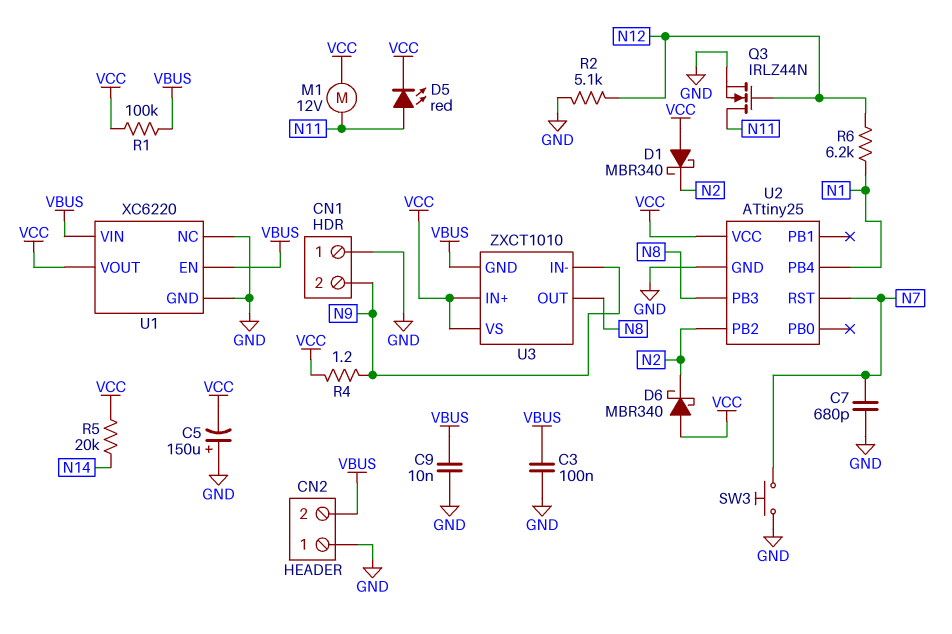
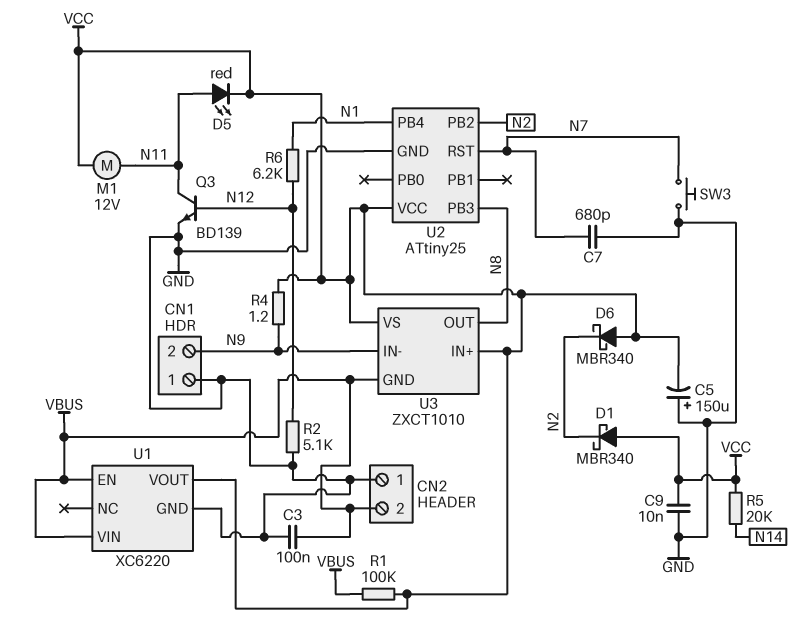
C9: 10nF (GND, VBUS) -> 10nF (GND, VCC)
Q3: NMOS IRLZ44N (G N12, D N11, S GND) -> NPN BD139 (B N12, C N11, E GND)
U1 pin NC: GND -> none

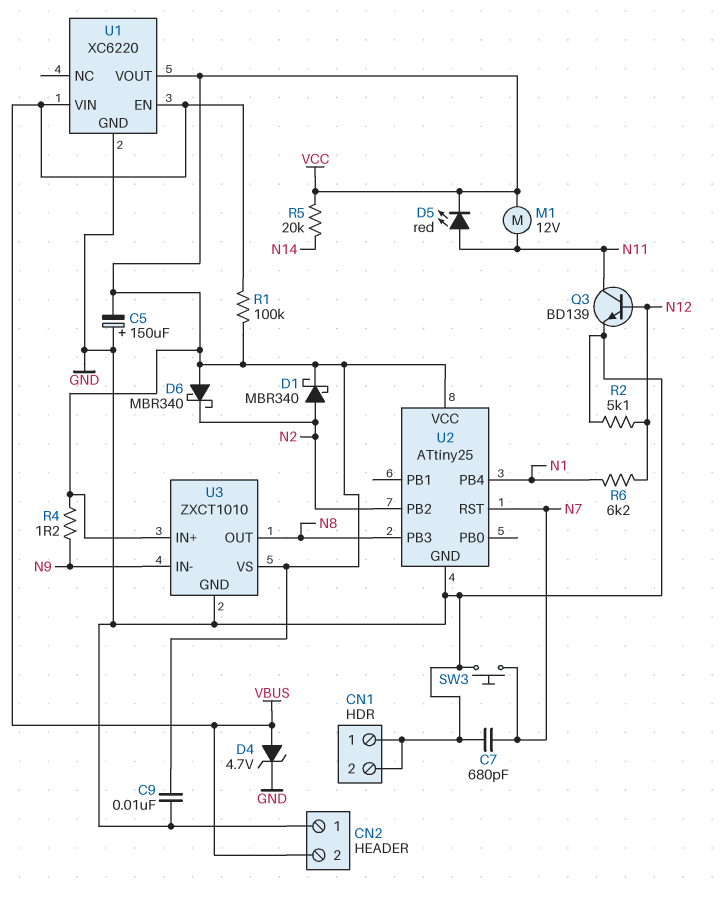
C3: 100nF (GND, VBUS) -> none
CN1 pin 2: N9 -> GND
D1: schottky MBR340 (A VCC, K N2) -> schottky MBR340 (A N2, K VCC)
D4: none -> zener 4.7V (A VBUS, K GND)
U3 pin GND: VBUS -> GND

